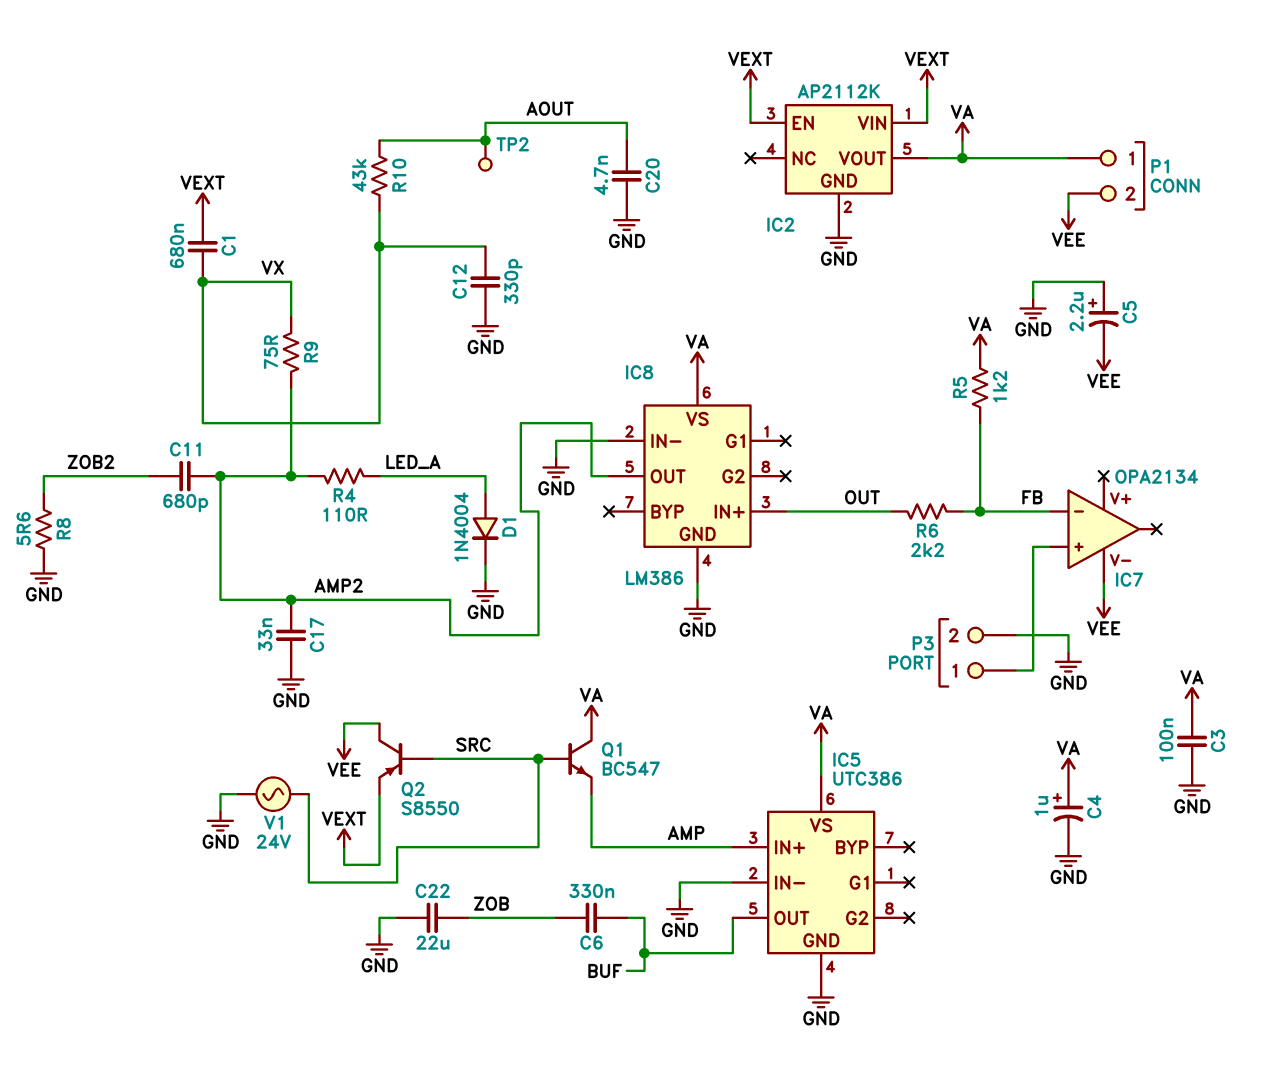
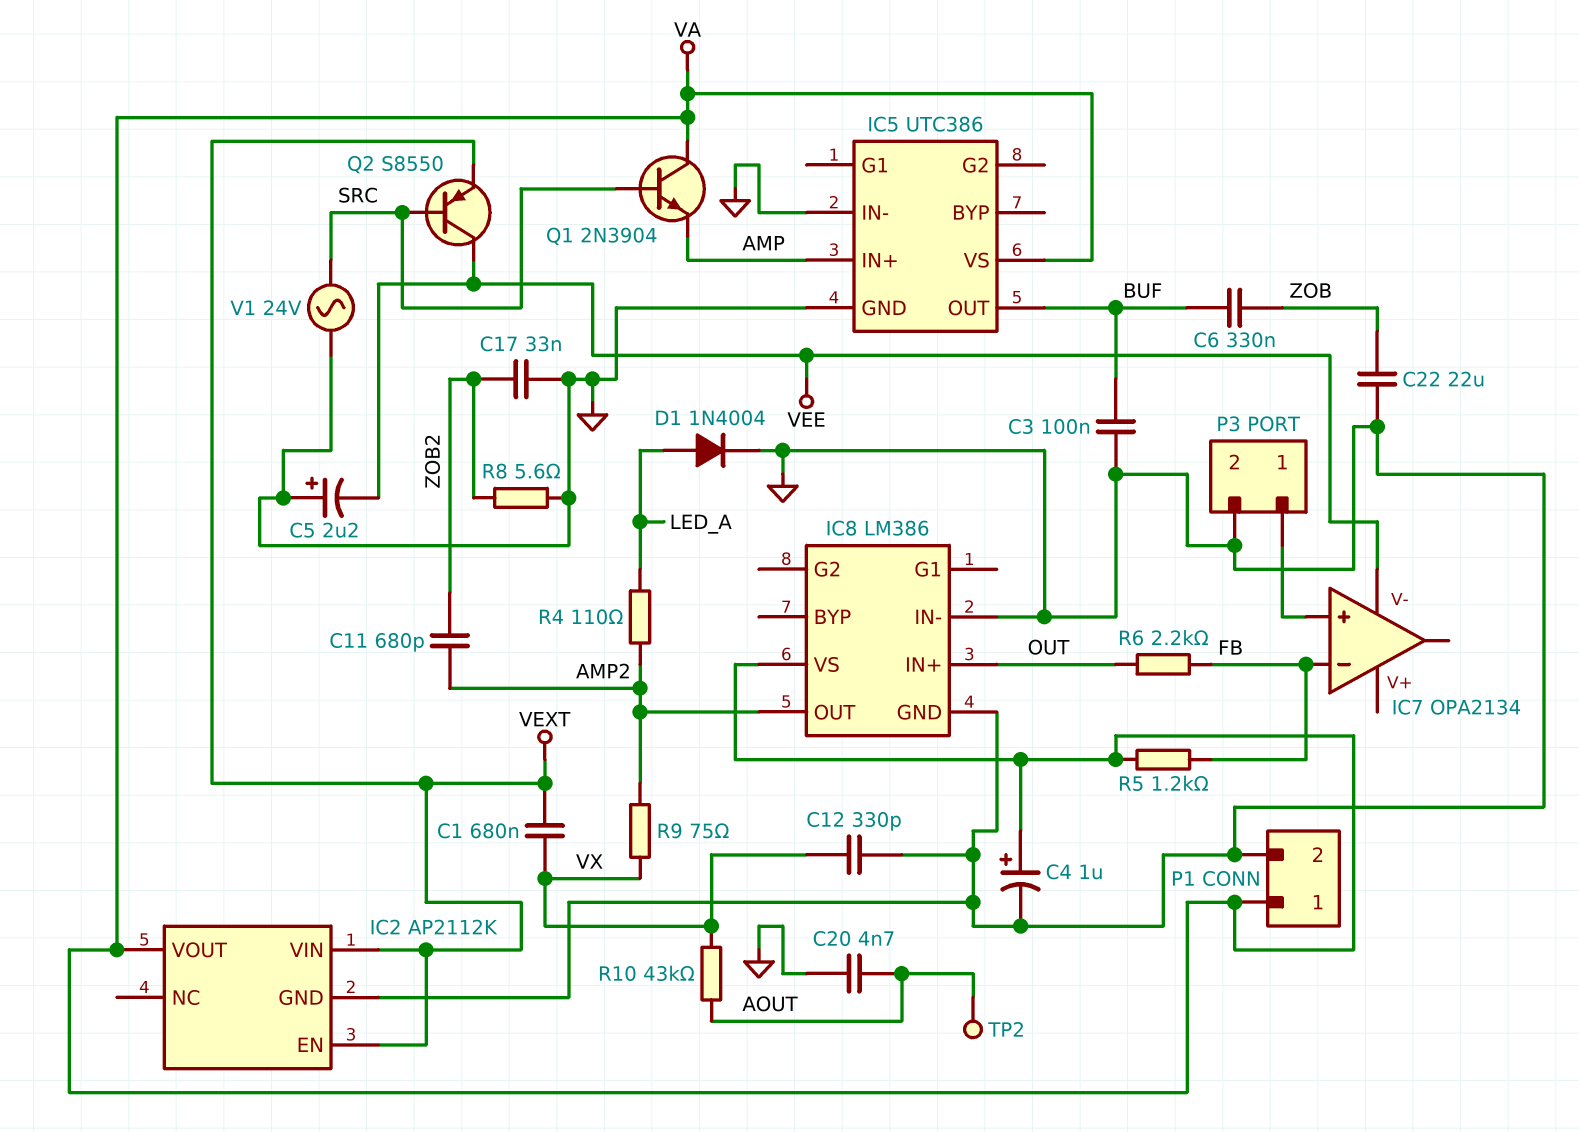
C3: 100nF (GND, VA) -> 100nF (BUF, GND)
C17: 33nF (AMP2, GND) -> 33nF (GND, ZOB2)
P1 pin 2: VEE -> GND
Q1: NPN BC547 (B SRC, C VA, E AMP) -> NPN 2N3904 (B SRC, C VA, E AMP)

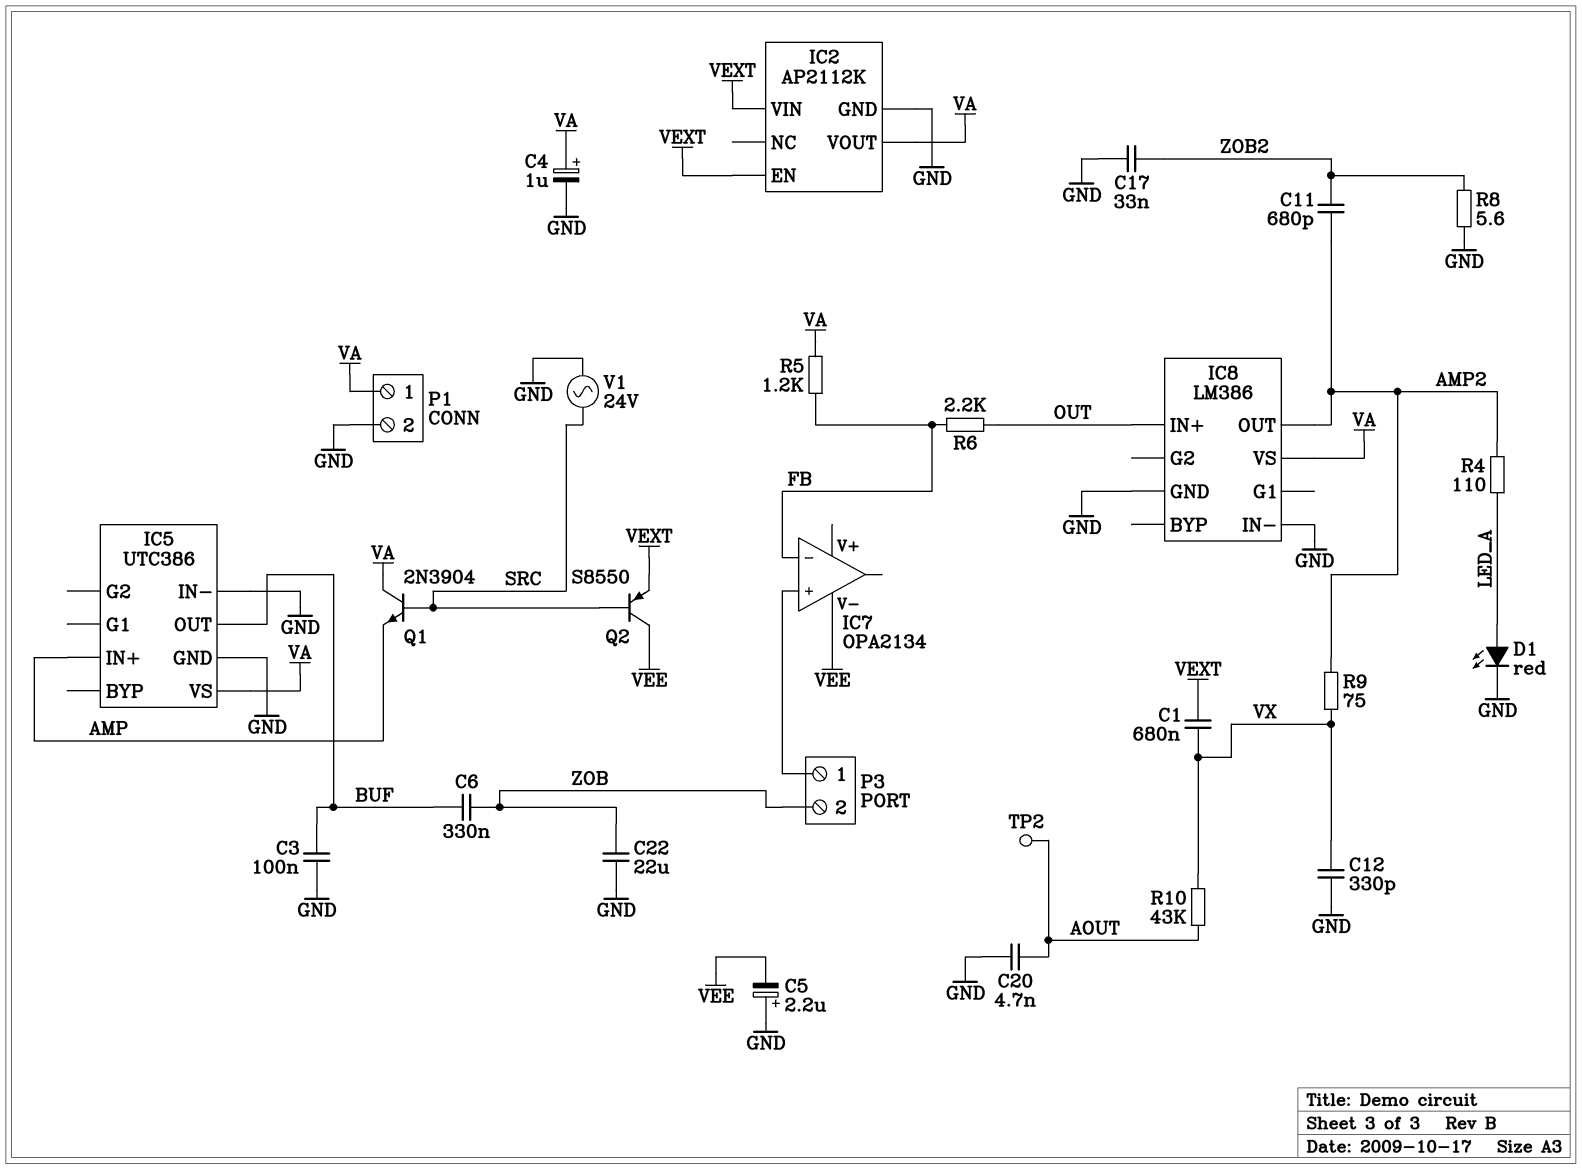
D1: diode 1N4004 (A LED_A, K GND) -> LED red (A LED_A, K GND)
P3 pin 2: GND -> ZOB

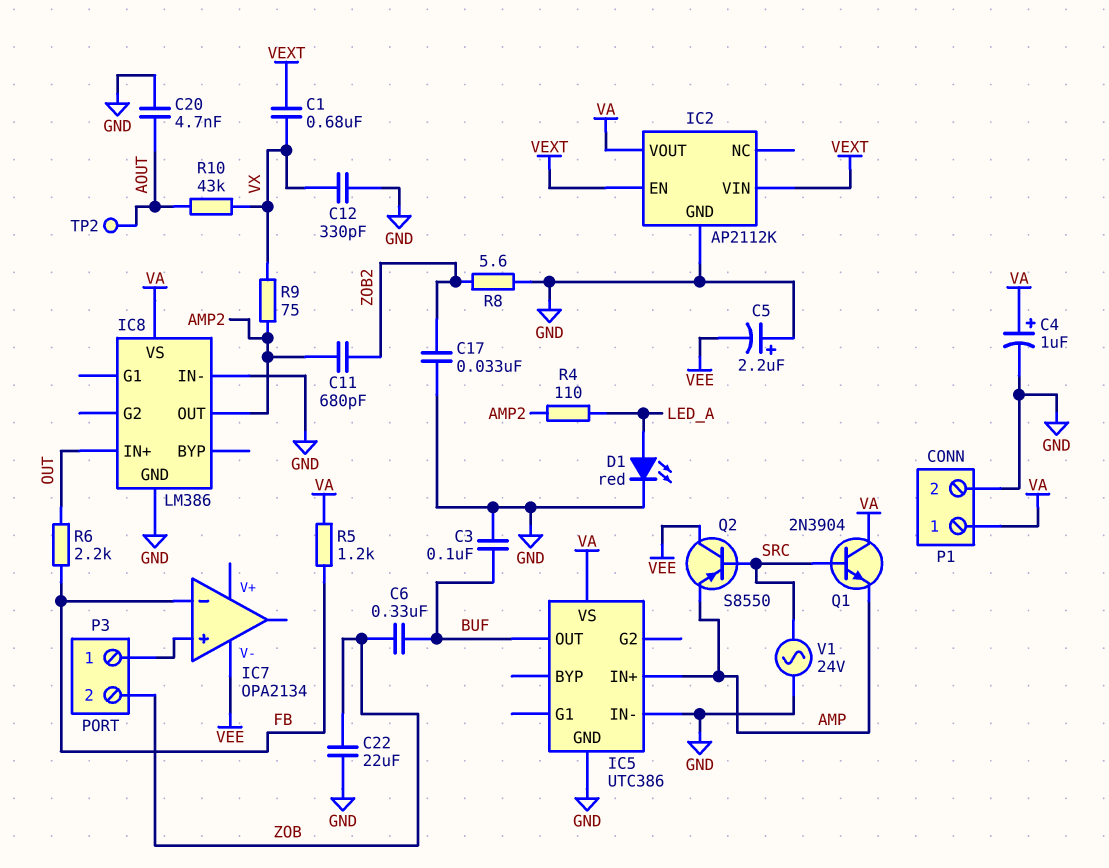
Q2: PNP S8550 (B SRC, C VEE, E VEXT) -> PNP S8550 (B SRC, C VEE, E AMP)

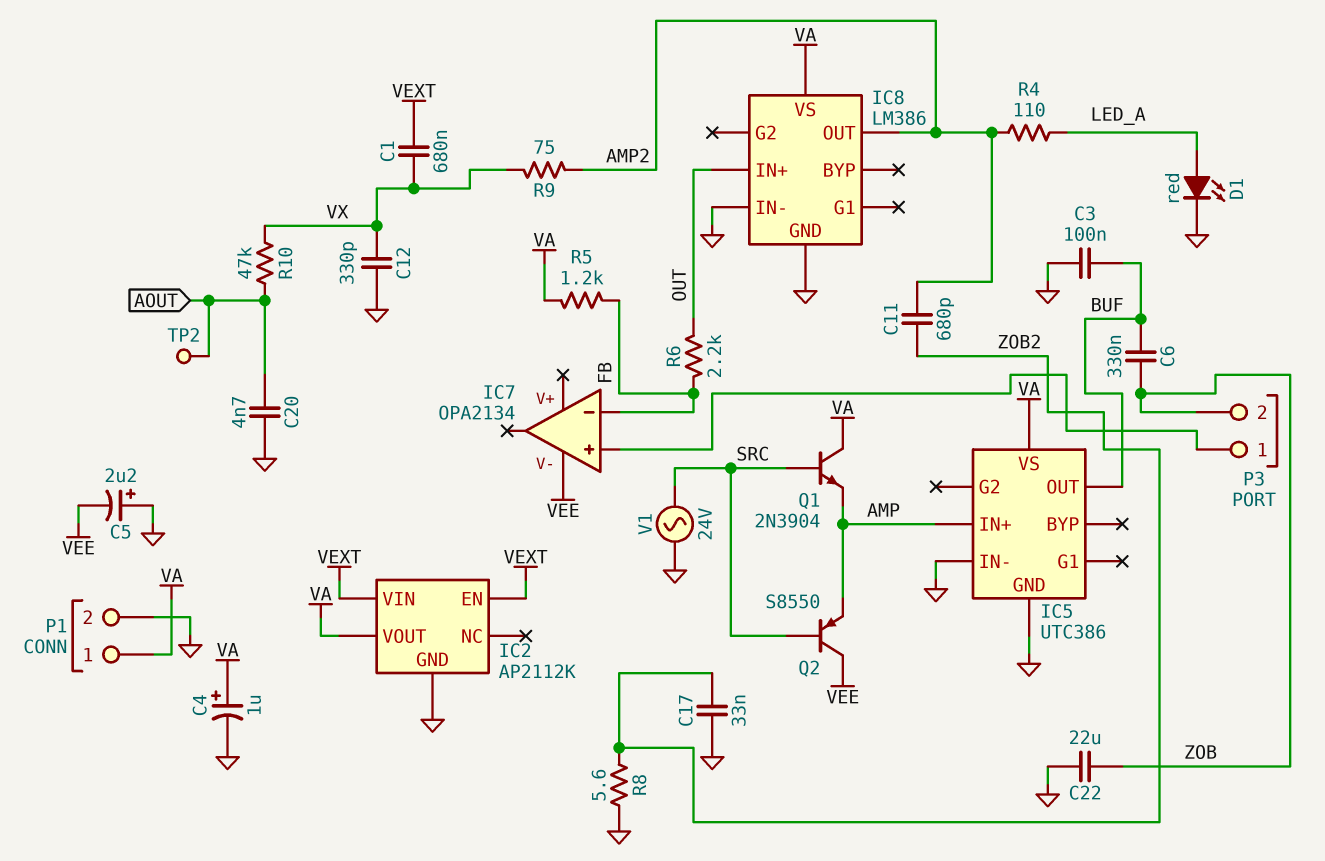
R10: 43k (AOUT, VX) -> 47k (AOUT, VX)

